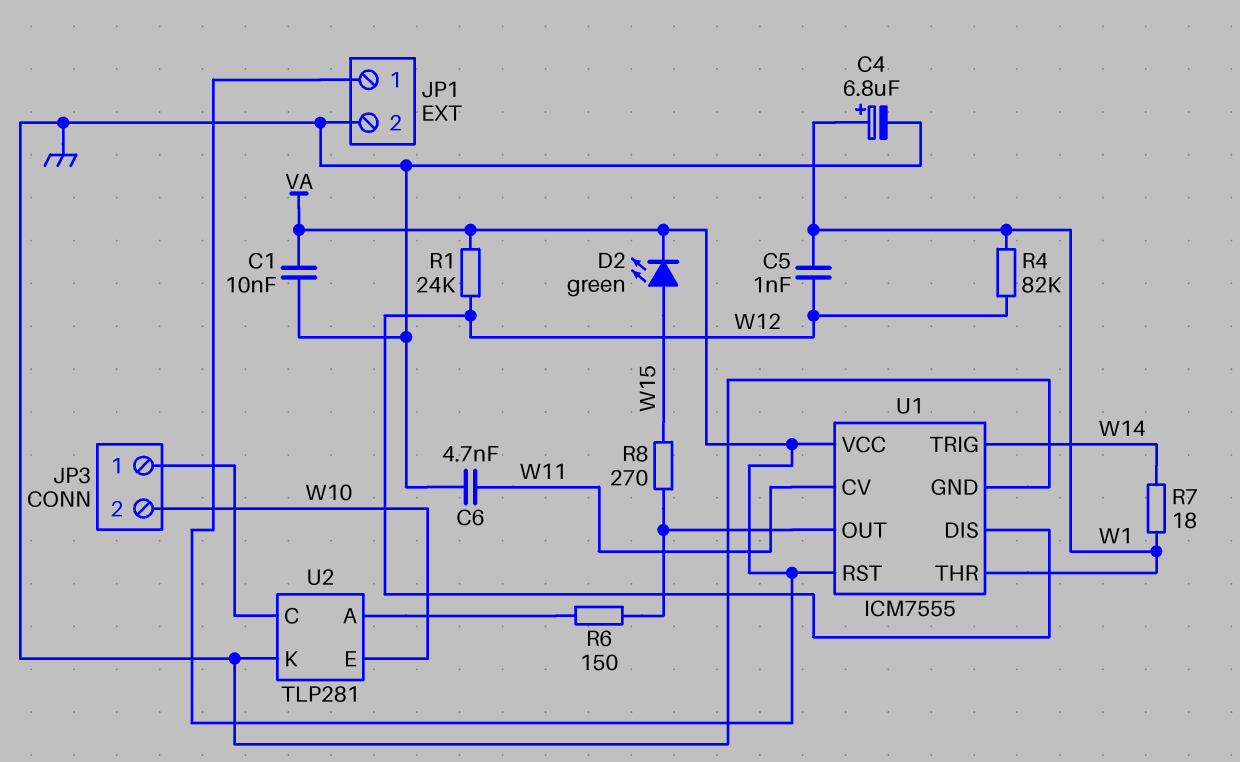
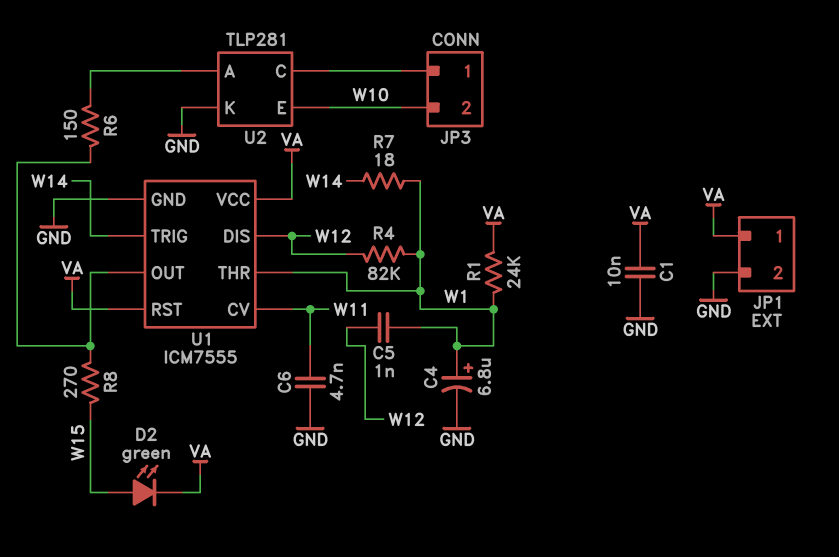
R1: 24k (VA, W12) -> 24k (VA, W1)

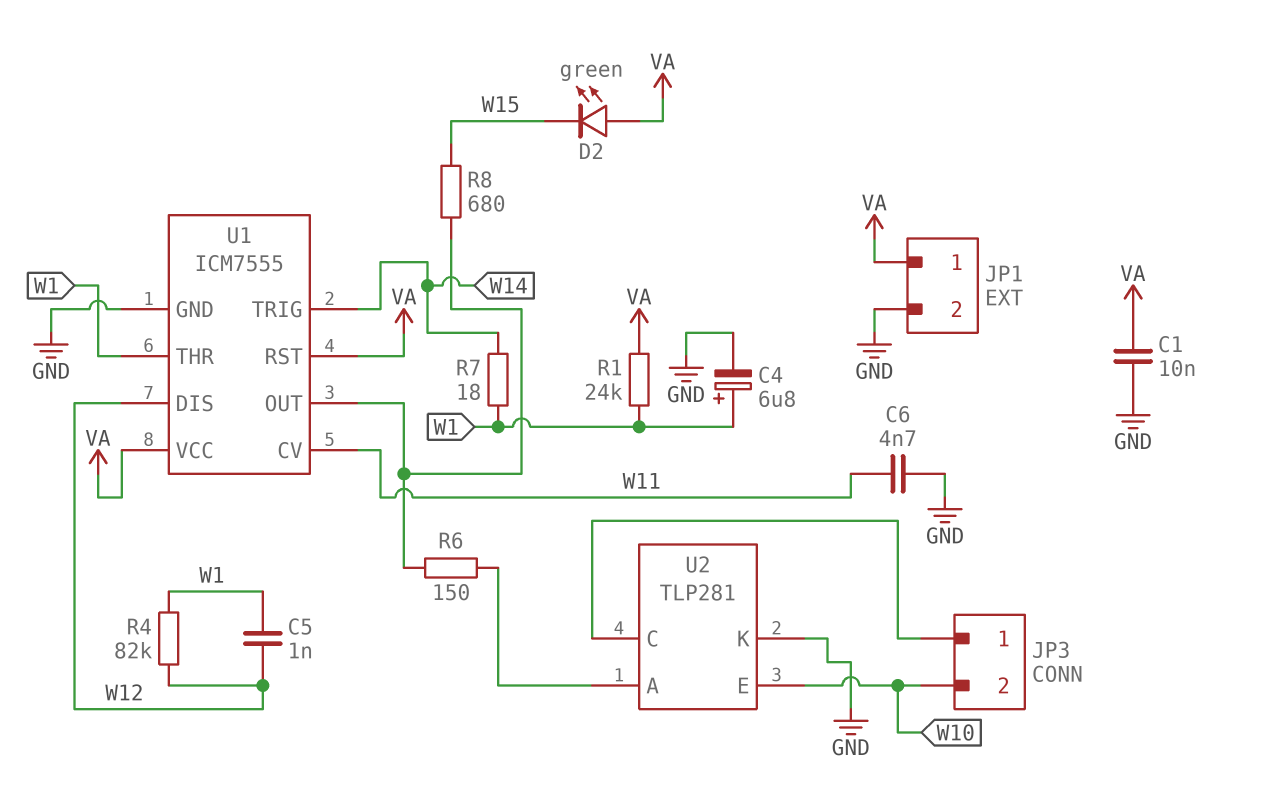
D2: LED green (A W15, K VA) -> LED green (A VA, K W15)
R8: 270 (U1/OUT, W15) -> 680 (U1/OUT, W15)

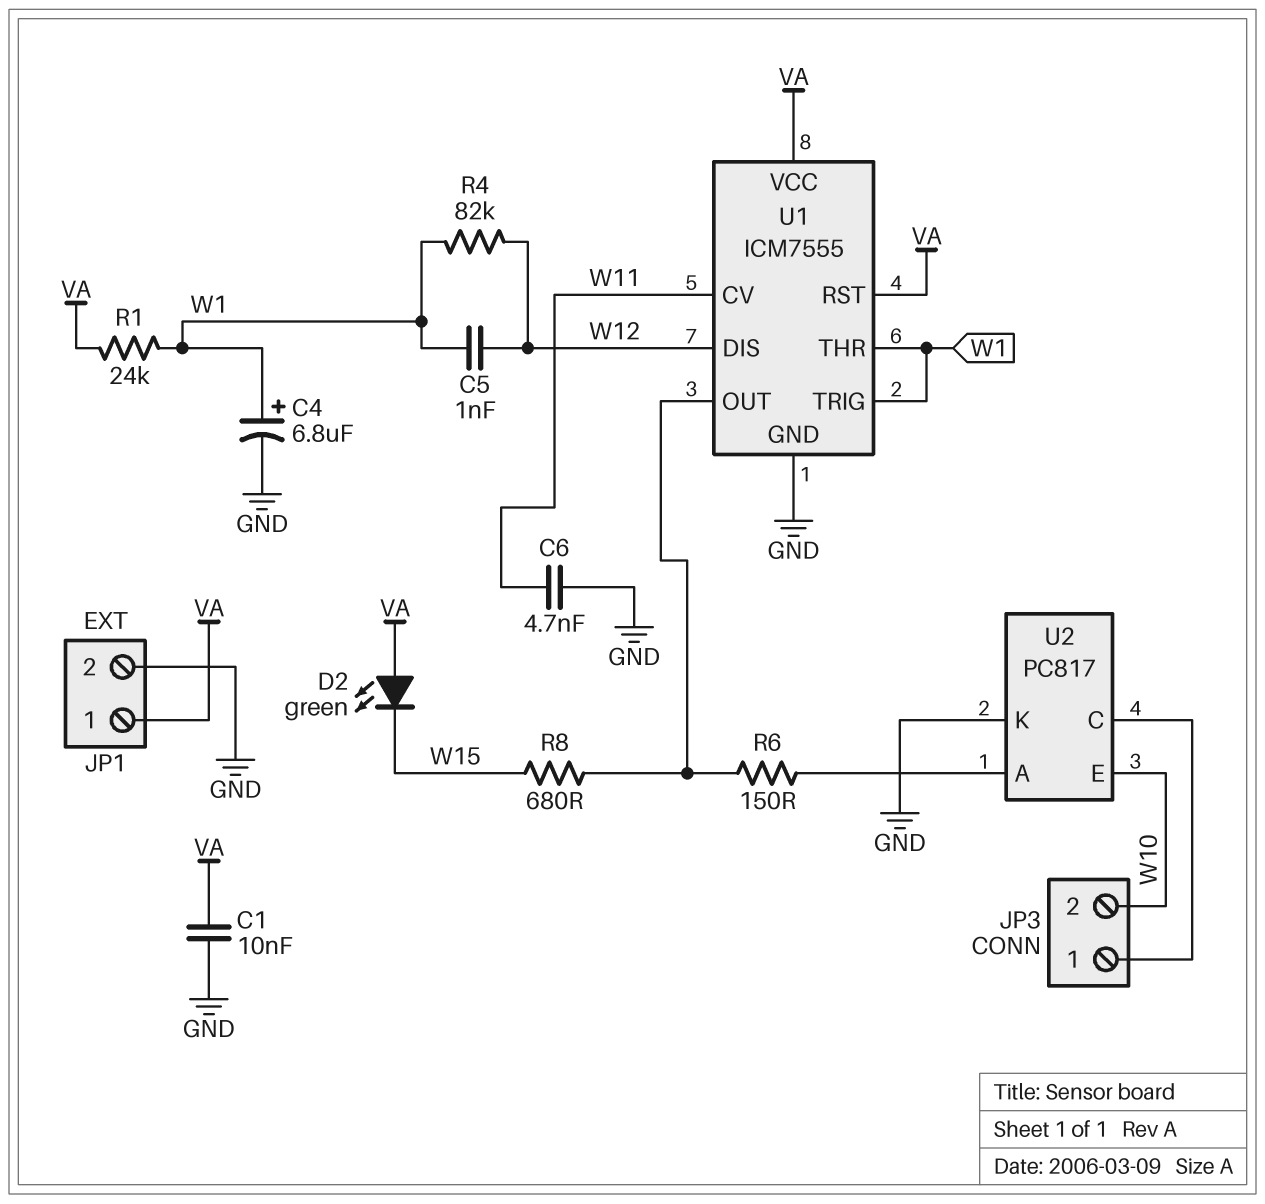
R7: 18 (W1, W14) -> none
U1 pin TRIG: W14 -> W1
U2: TLP281 -> PC817

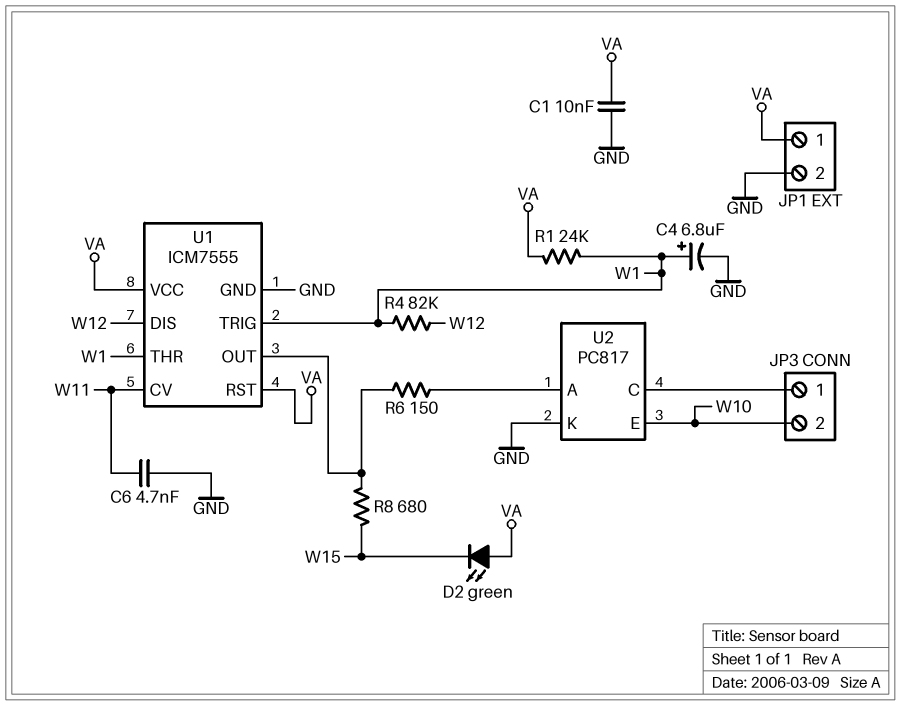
C5: 1nF (W1, W12) -> none

